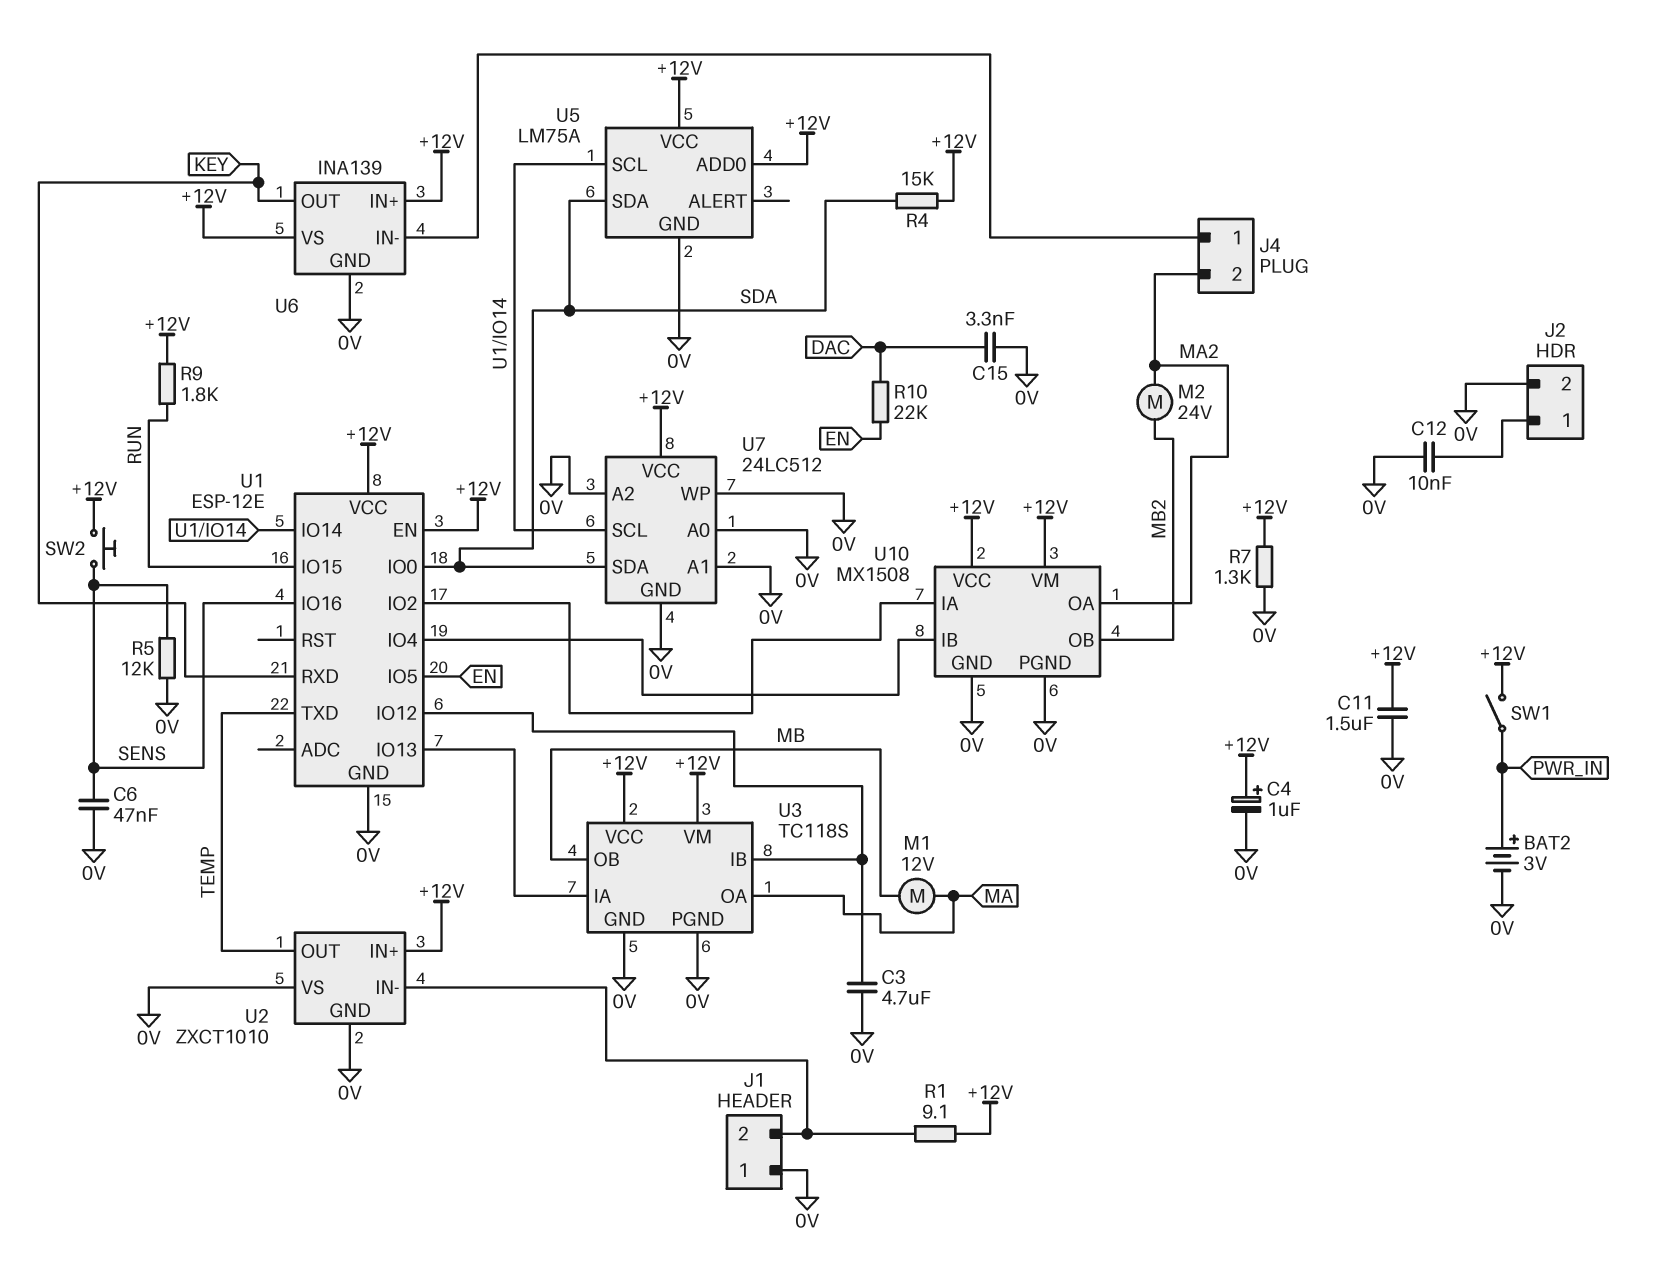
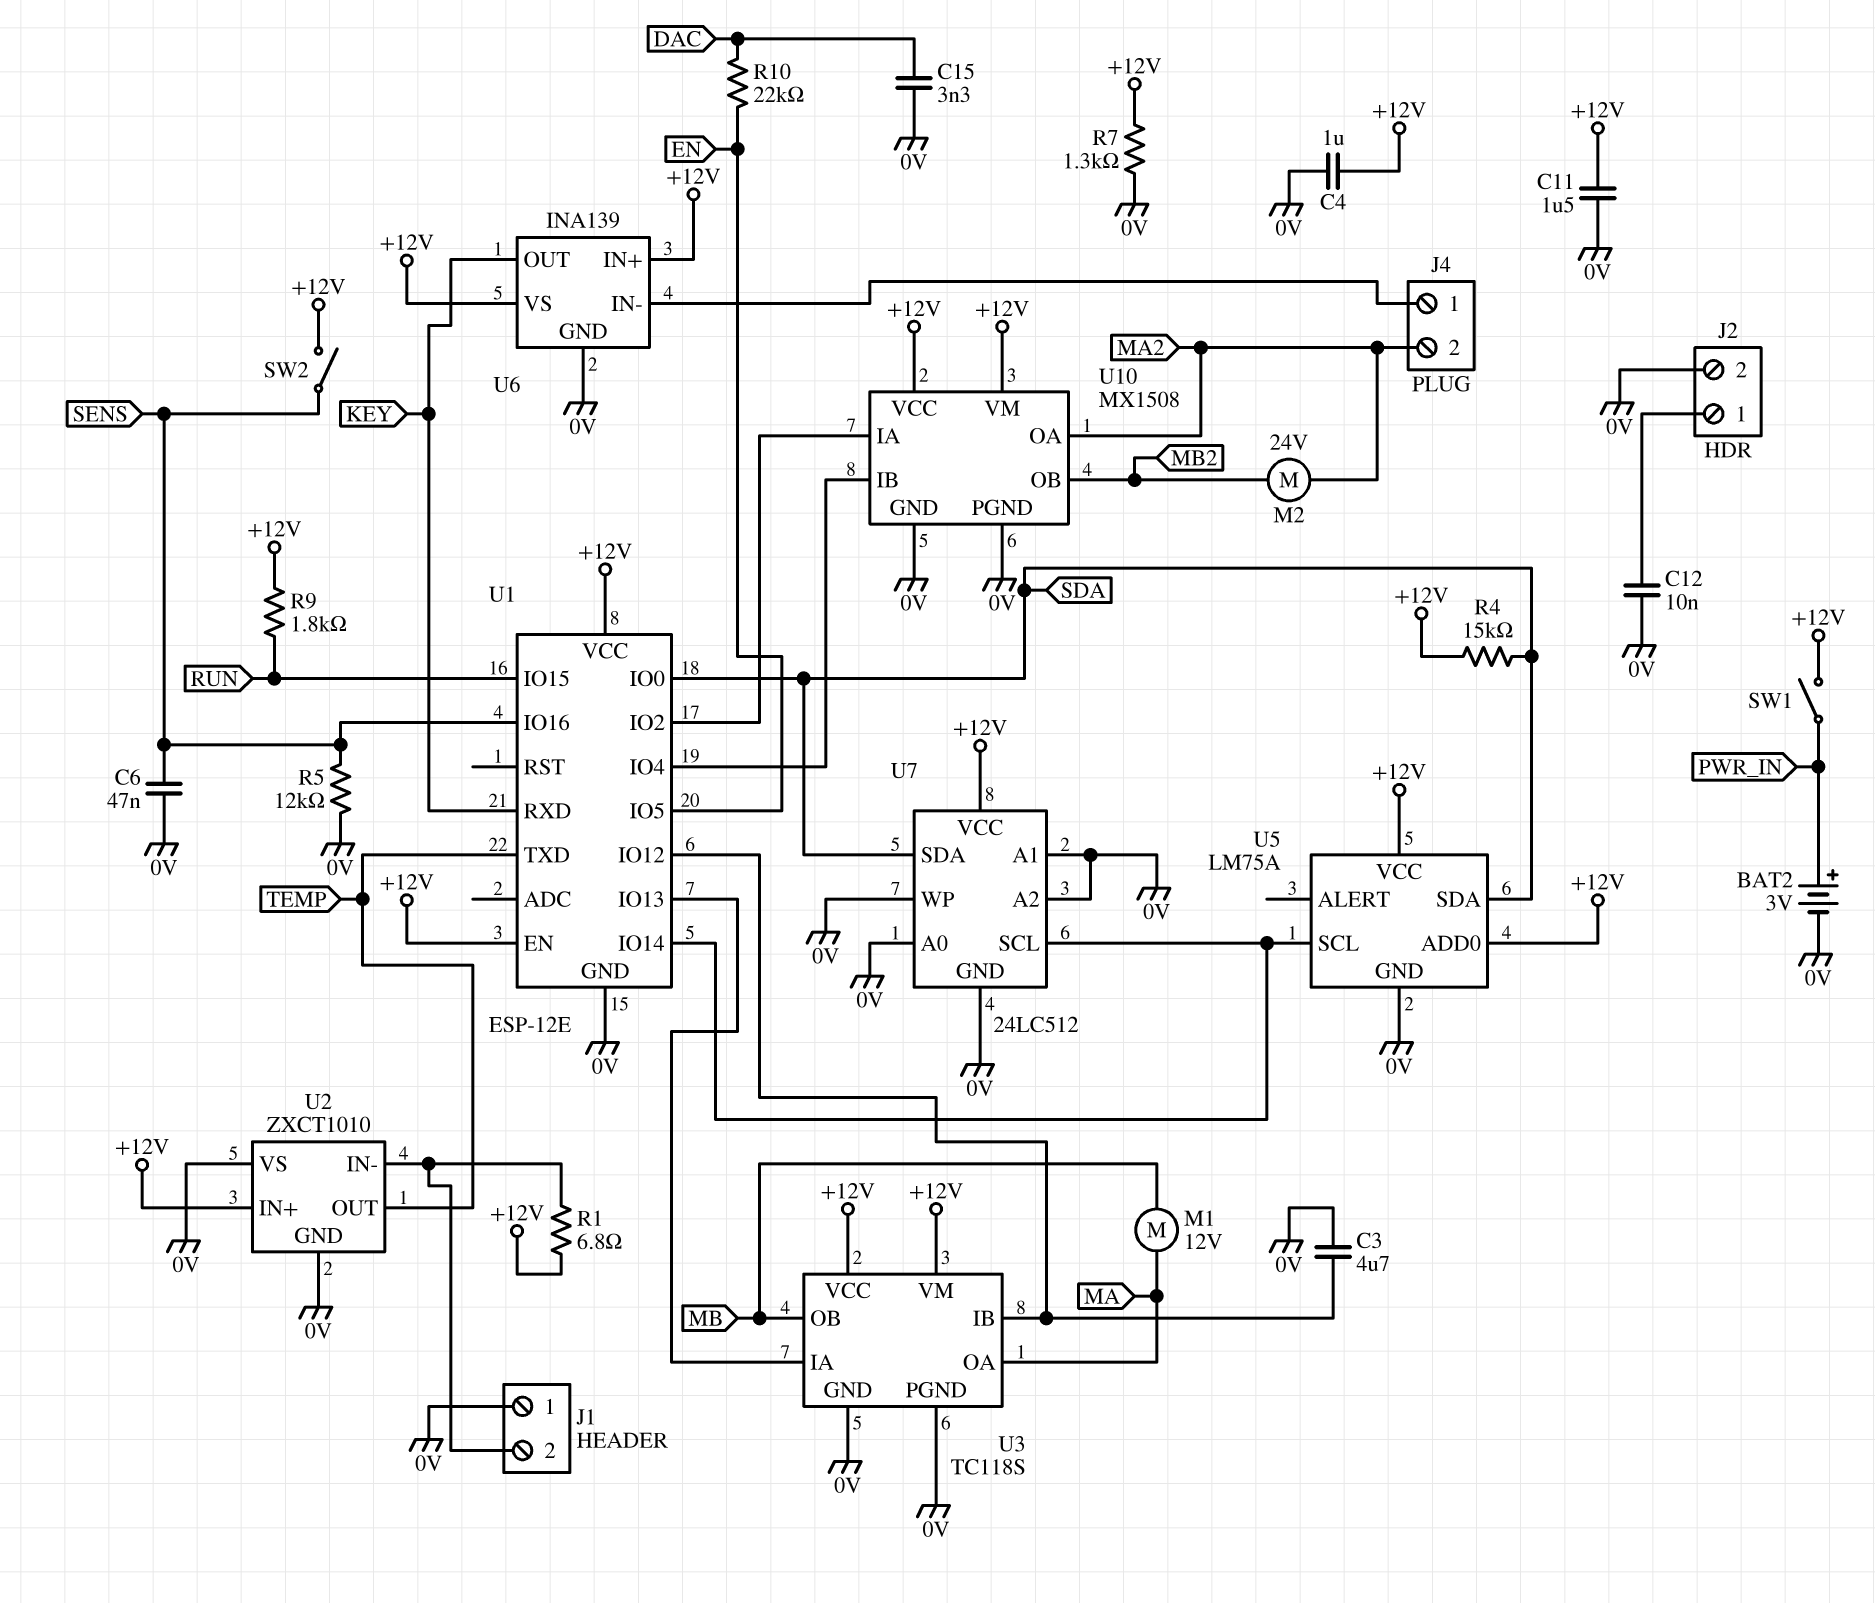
C4: 1uF (plus +12V, minus 0V) -> 1uF (+12V, 0V)
R1: 9.1 (+12V, J1/2) -> 6.8 (+12V, J1/2)
SW2: button (+12V, SENS) -> switch (+12V, SENS)

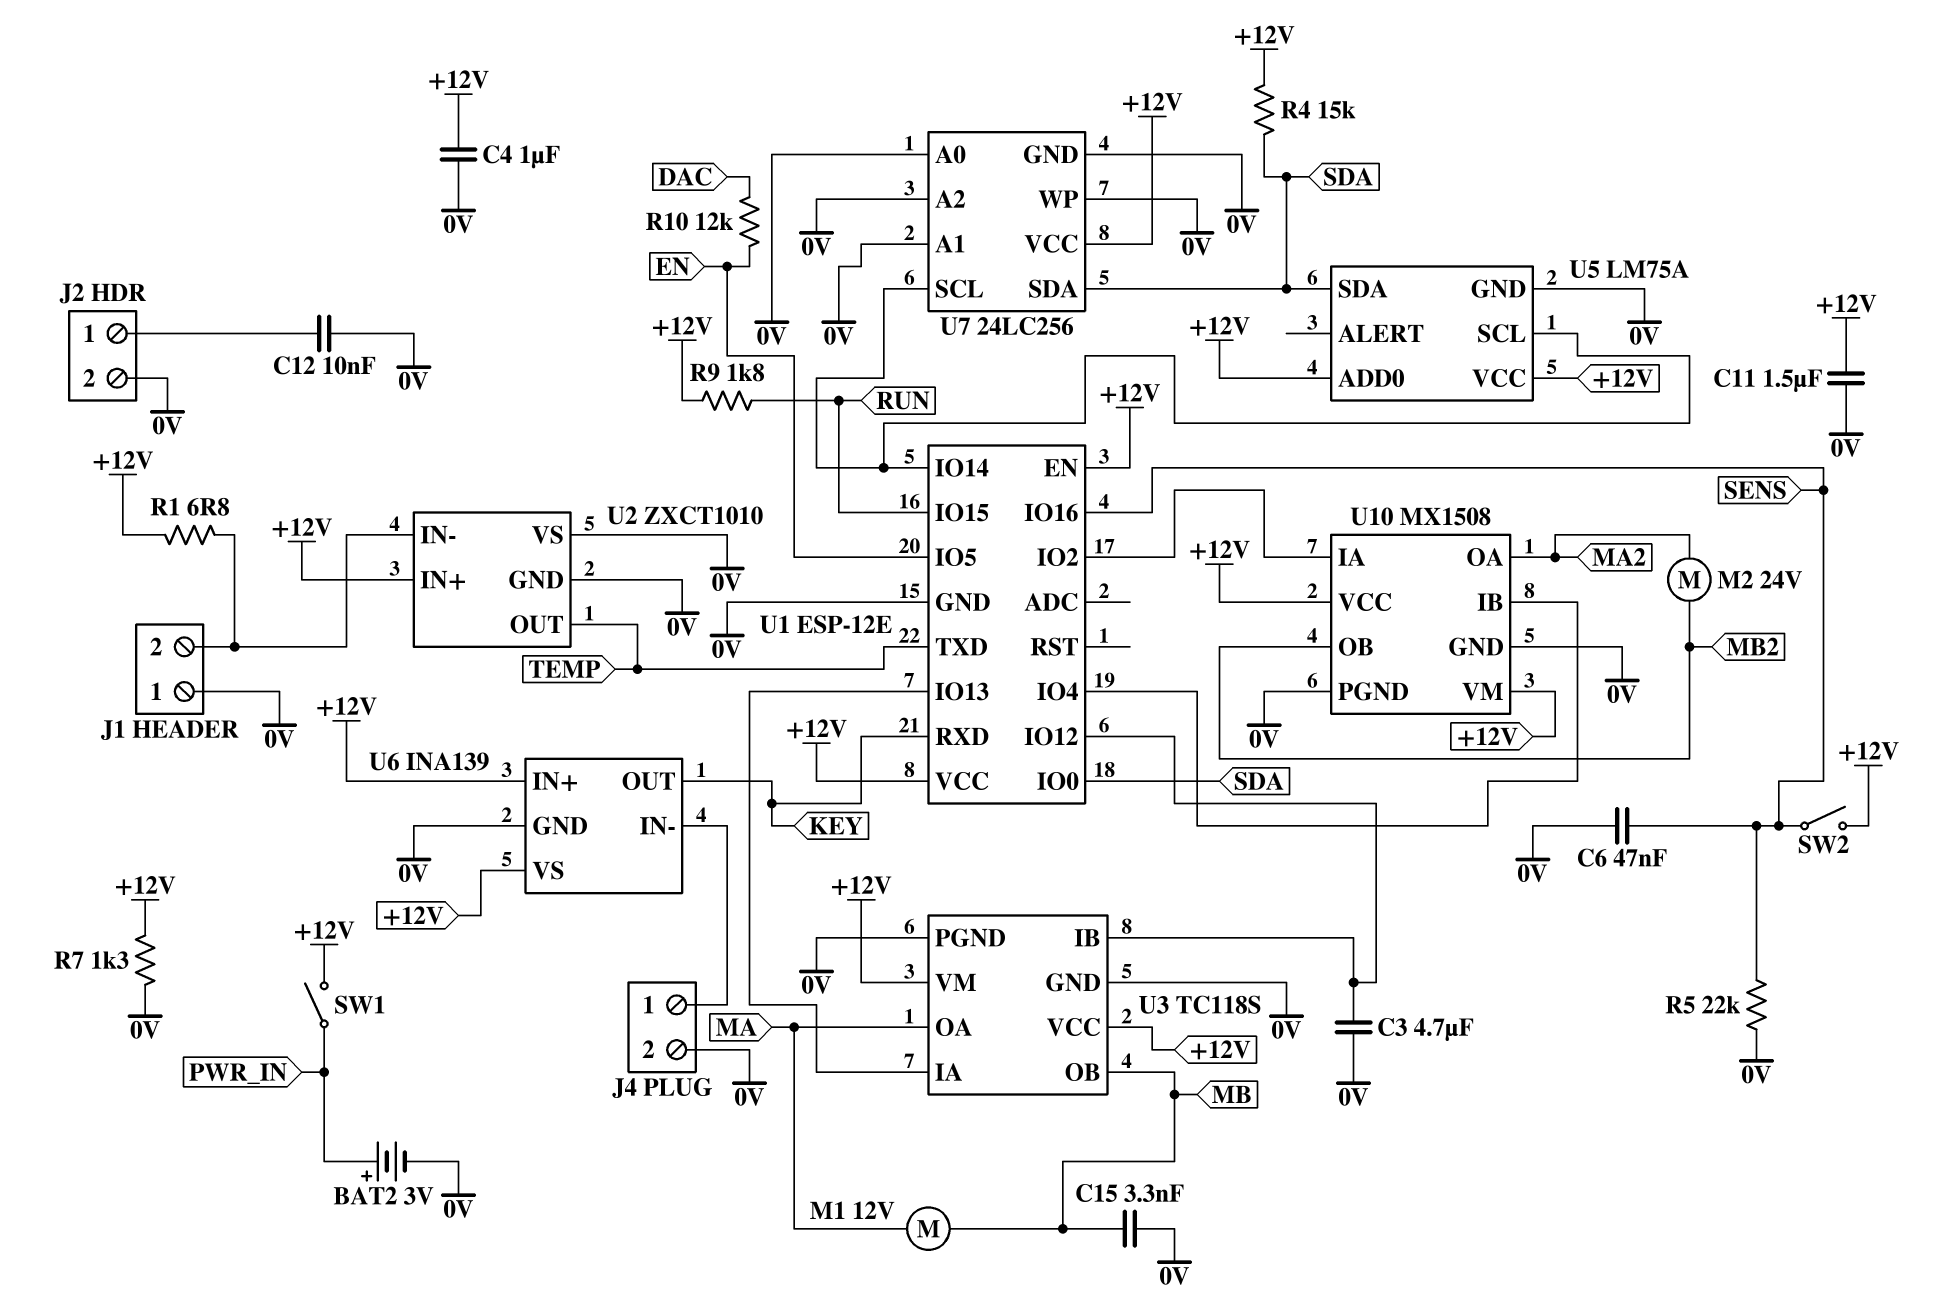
C15: 3.3nF (0V, DAC) -> 3.3nF (0V, MB)
J4 pin 2: MA2 -> 0V
R5: 12k (0V, SENS) -> 22k (0V, SENS)
R10: 22k (DAC, EN) -> 12k (DAC, EN)
U7: 24LC512 -> 24LC256

